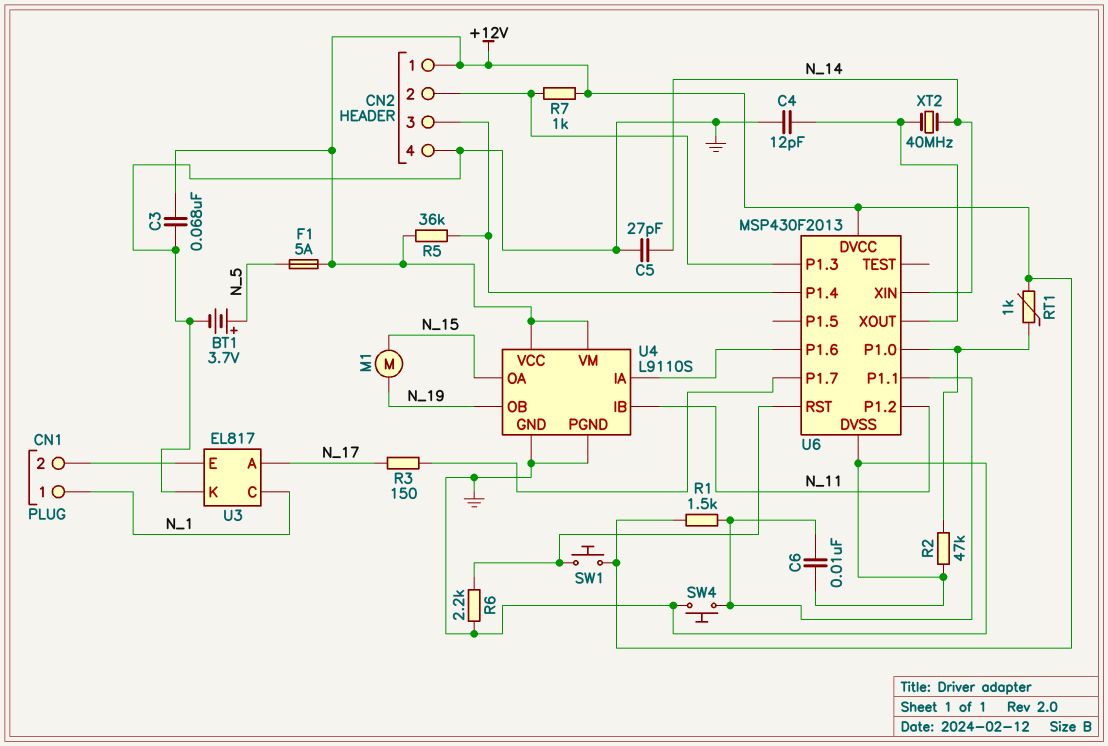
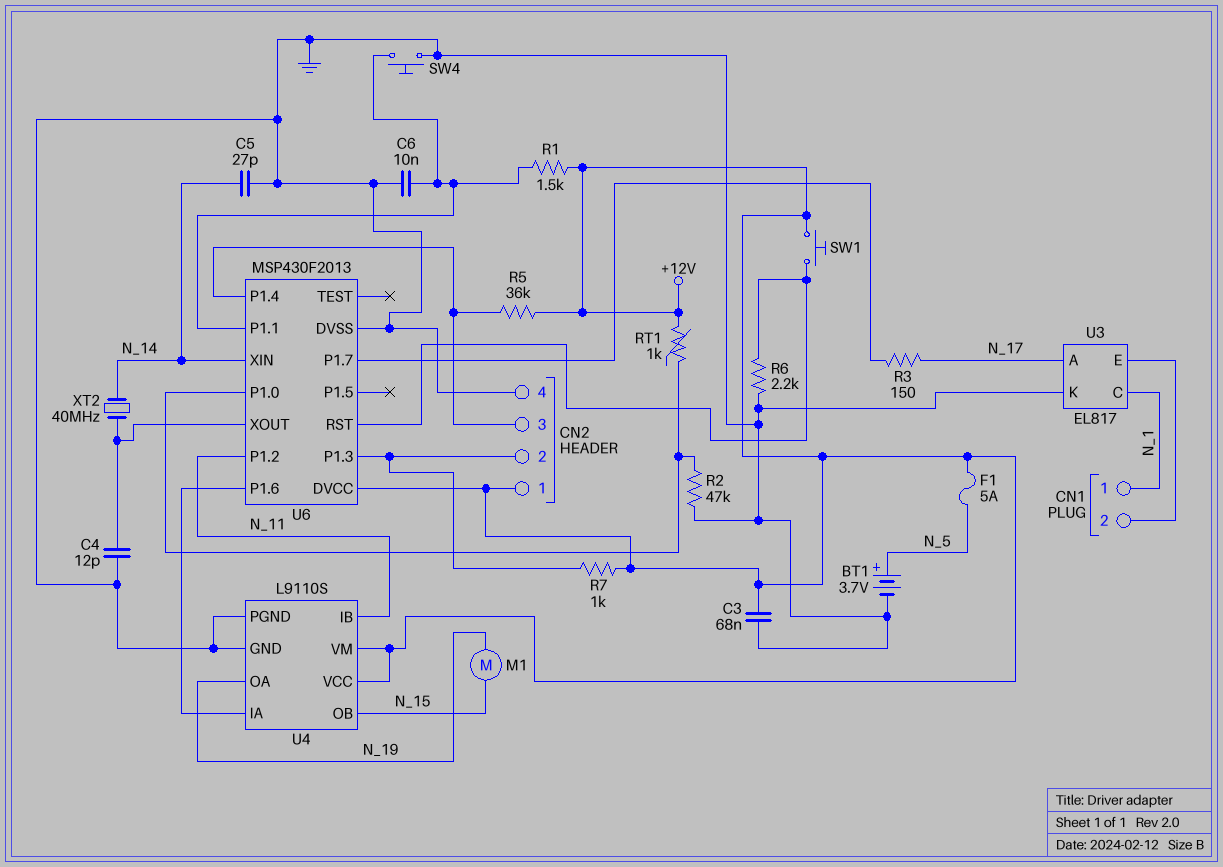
U4 pin OA: N_15 -> N_19
U4 pin OB: N_19 -> N_15

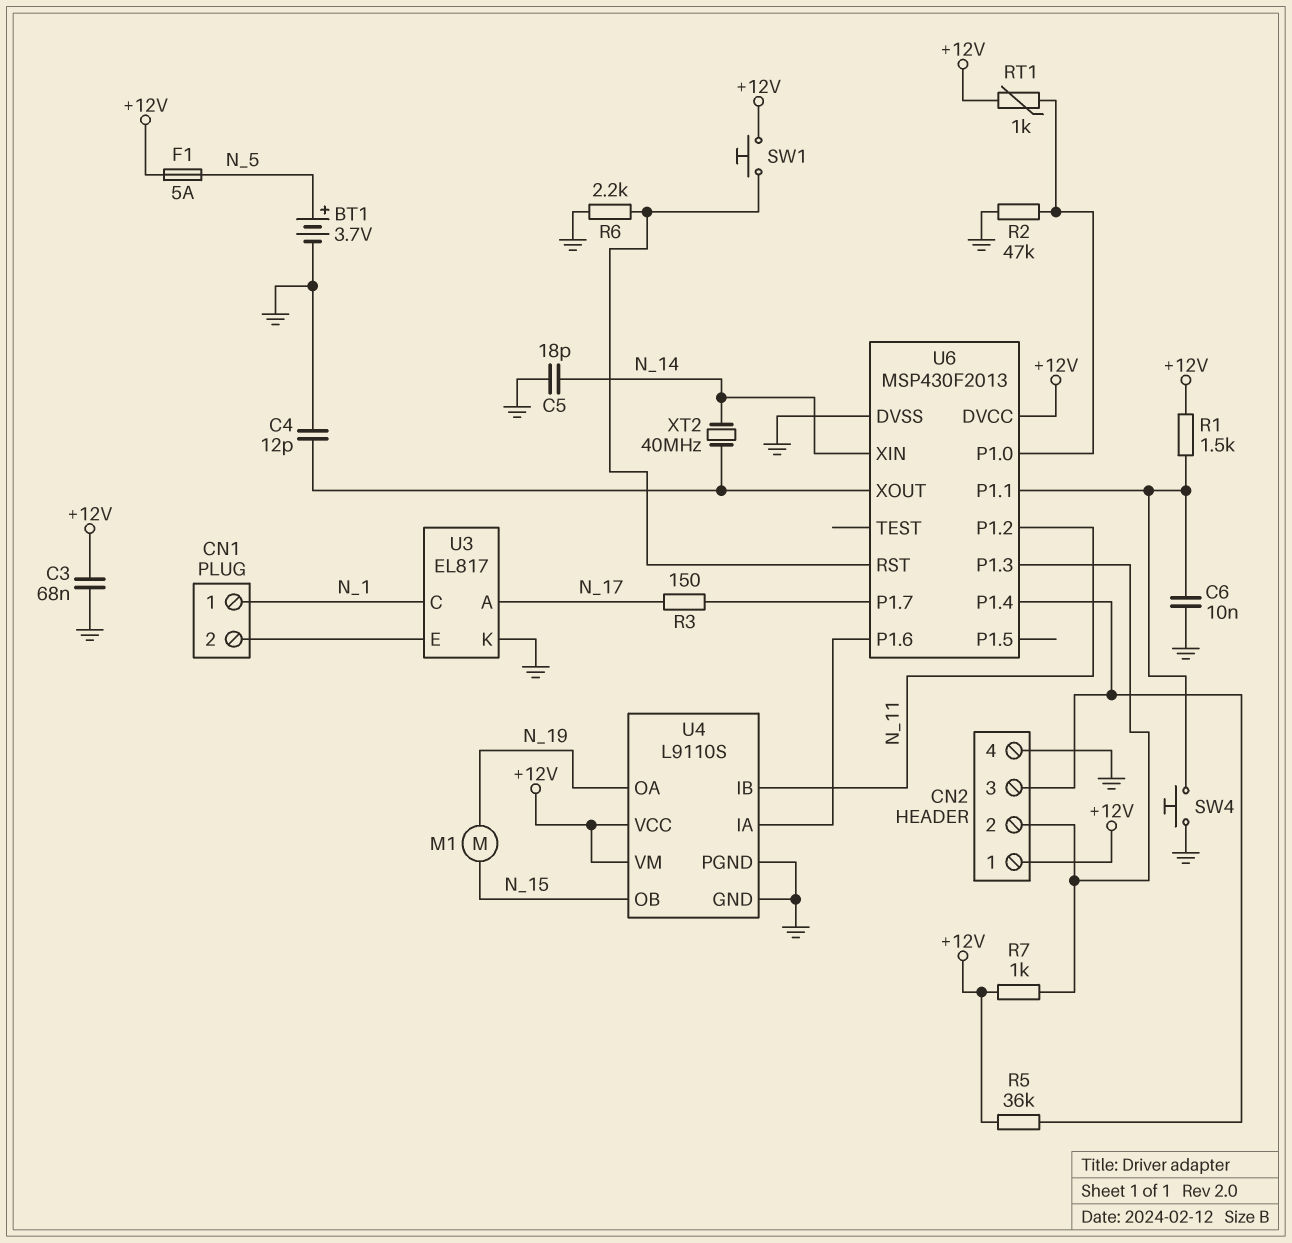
C5: 27pF (GND, N_14) -> 18pF (GND, N_14)

